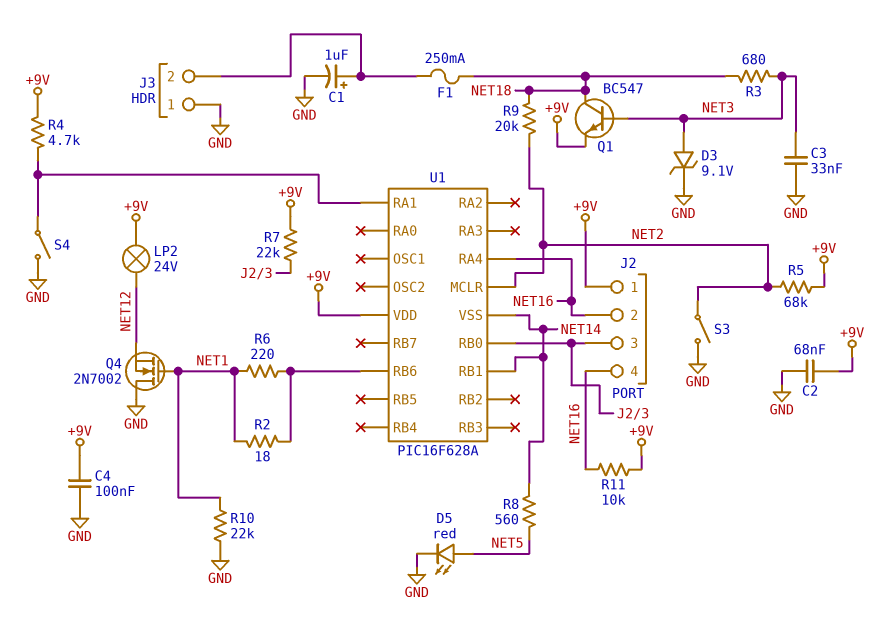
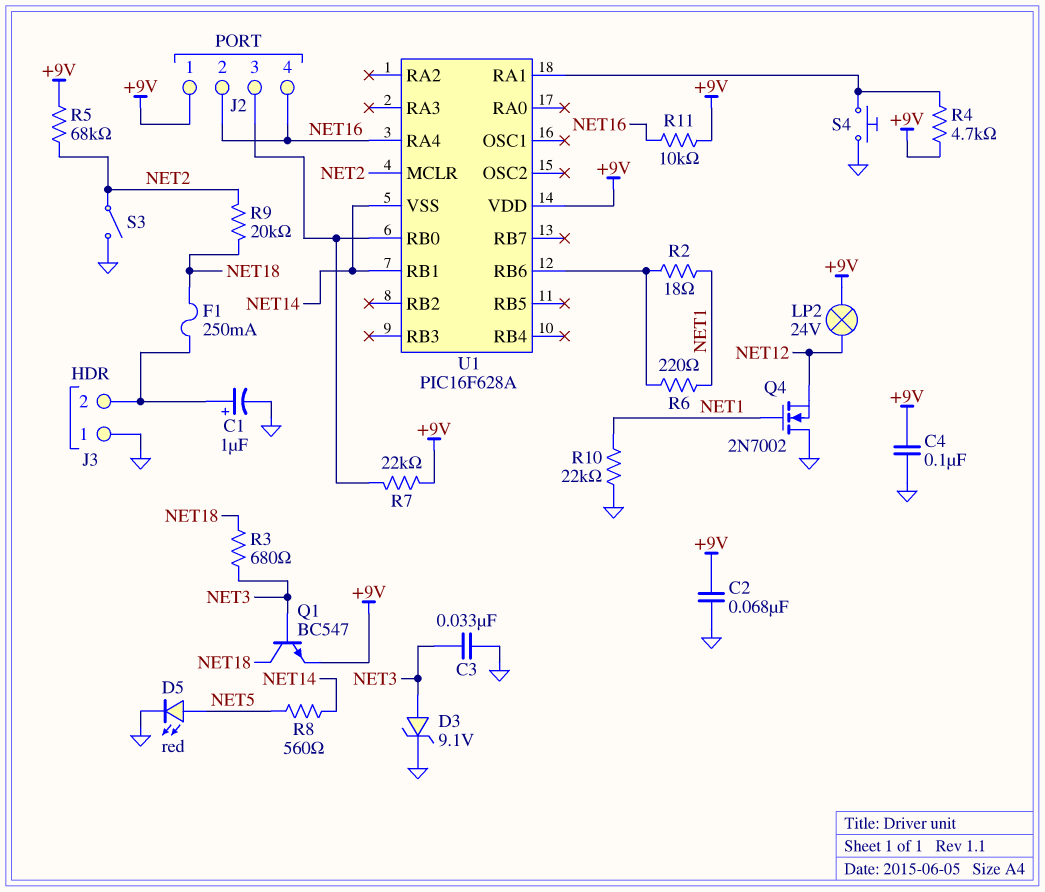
S4: switch (GND, U1/RA1) -> button (GND, U1/RA1)

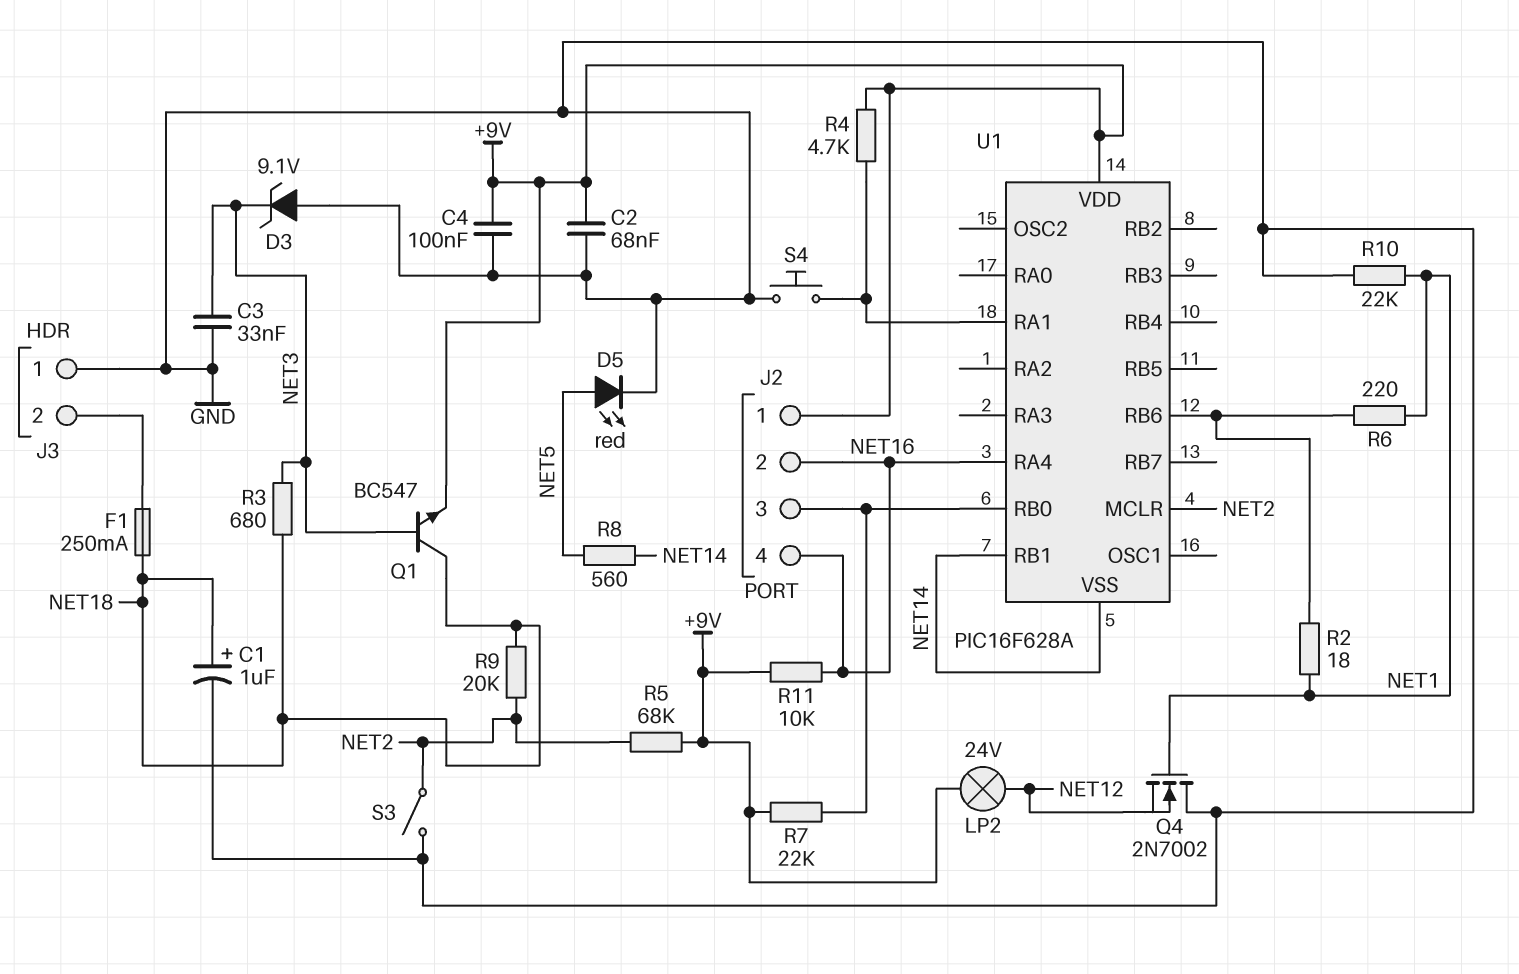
C1: 1uF (plus J3/2, minus GND) -> 1uF (plus NET18, minus GND)
D3: zener 9.1V (A NET3, K GND) -> zener 9.1V (A GND, K NET3)

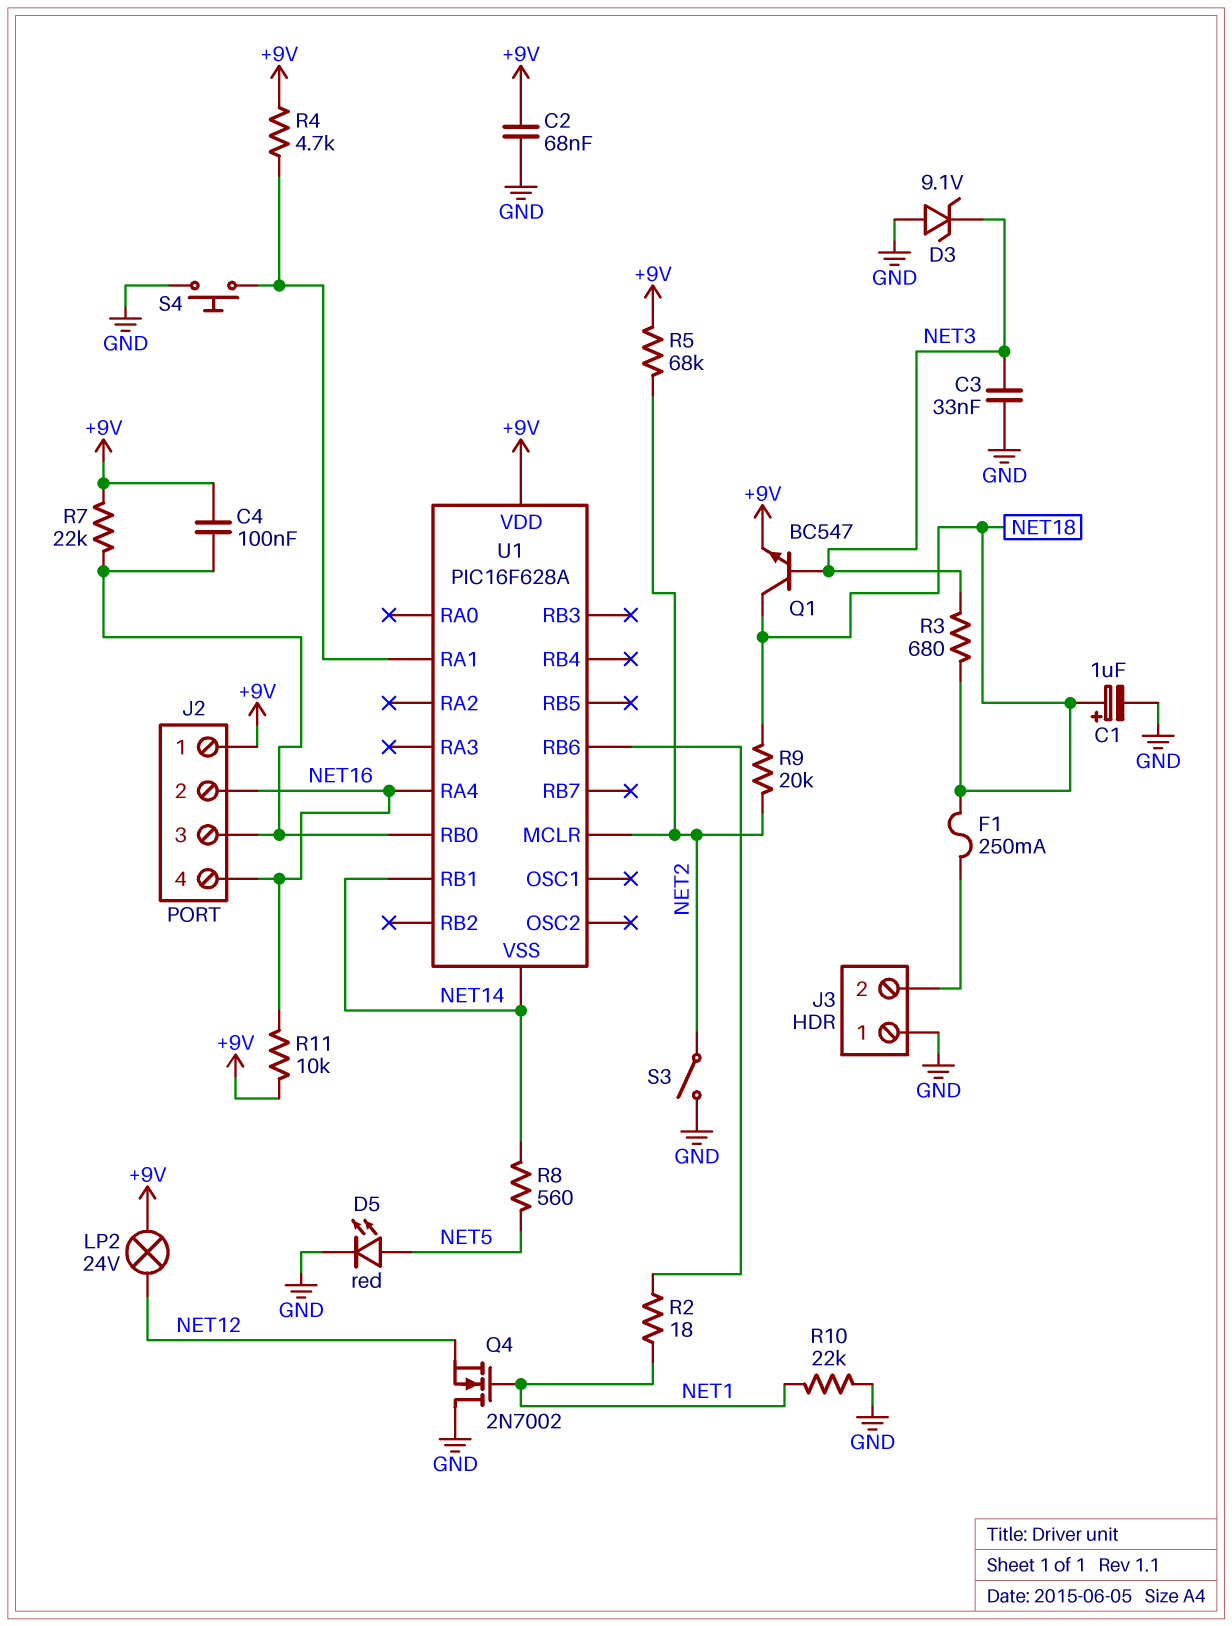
C4: 100nF (+9V, GND) -> 100nF (+9V, J2/3)
R6: 220 (NET1, U1/RB6) -> none

